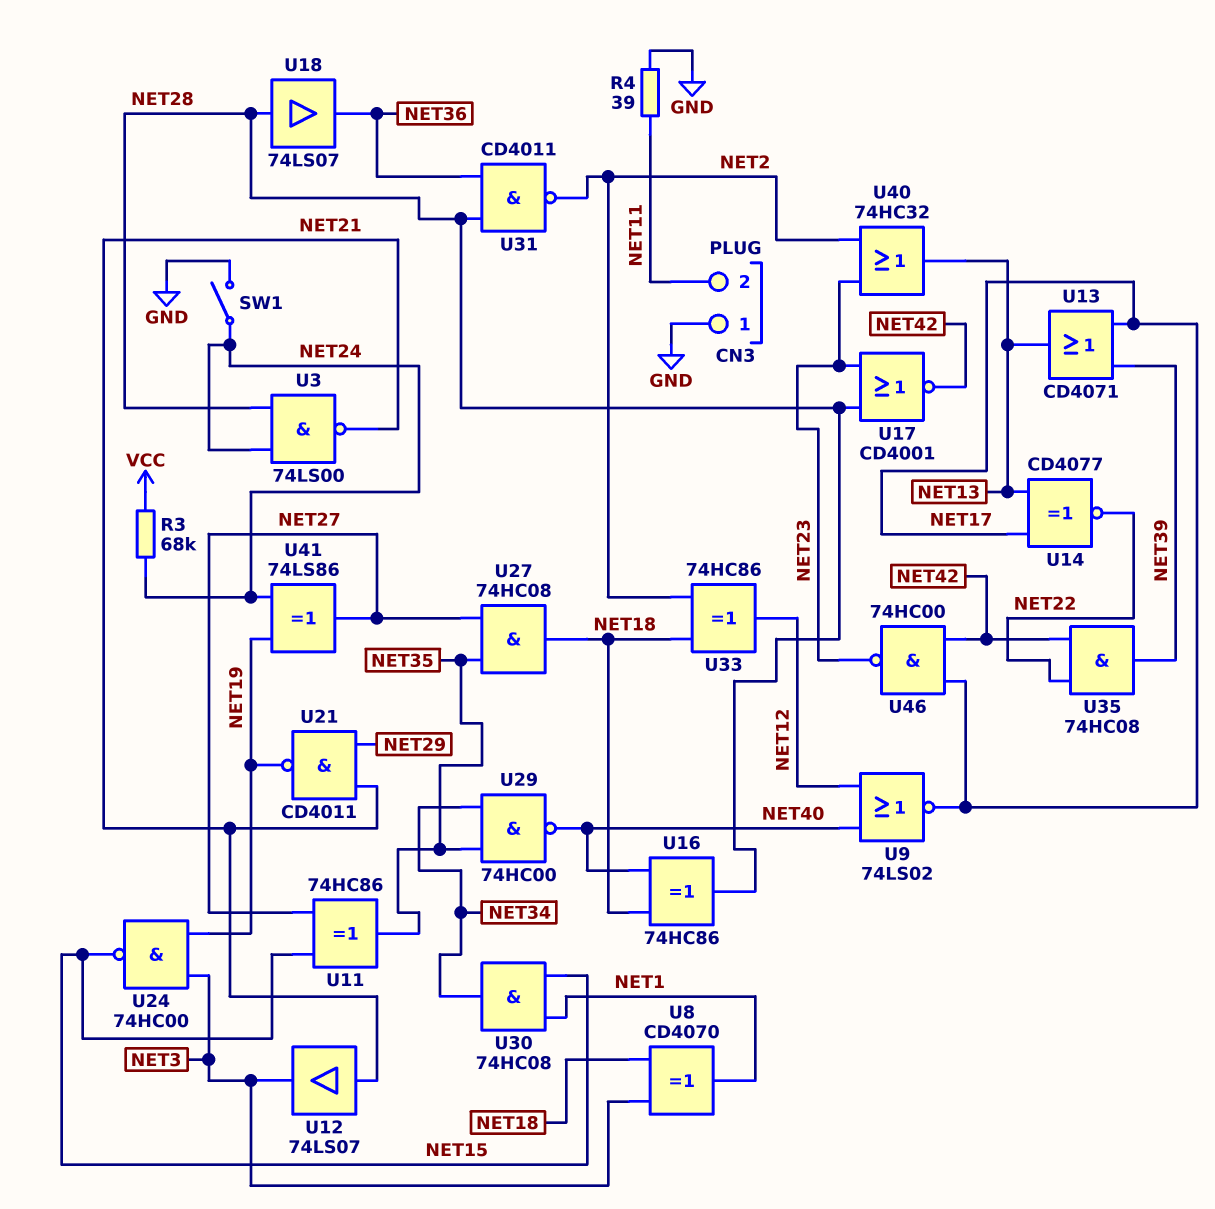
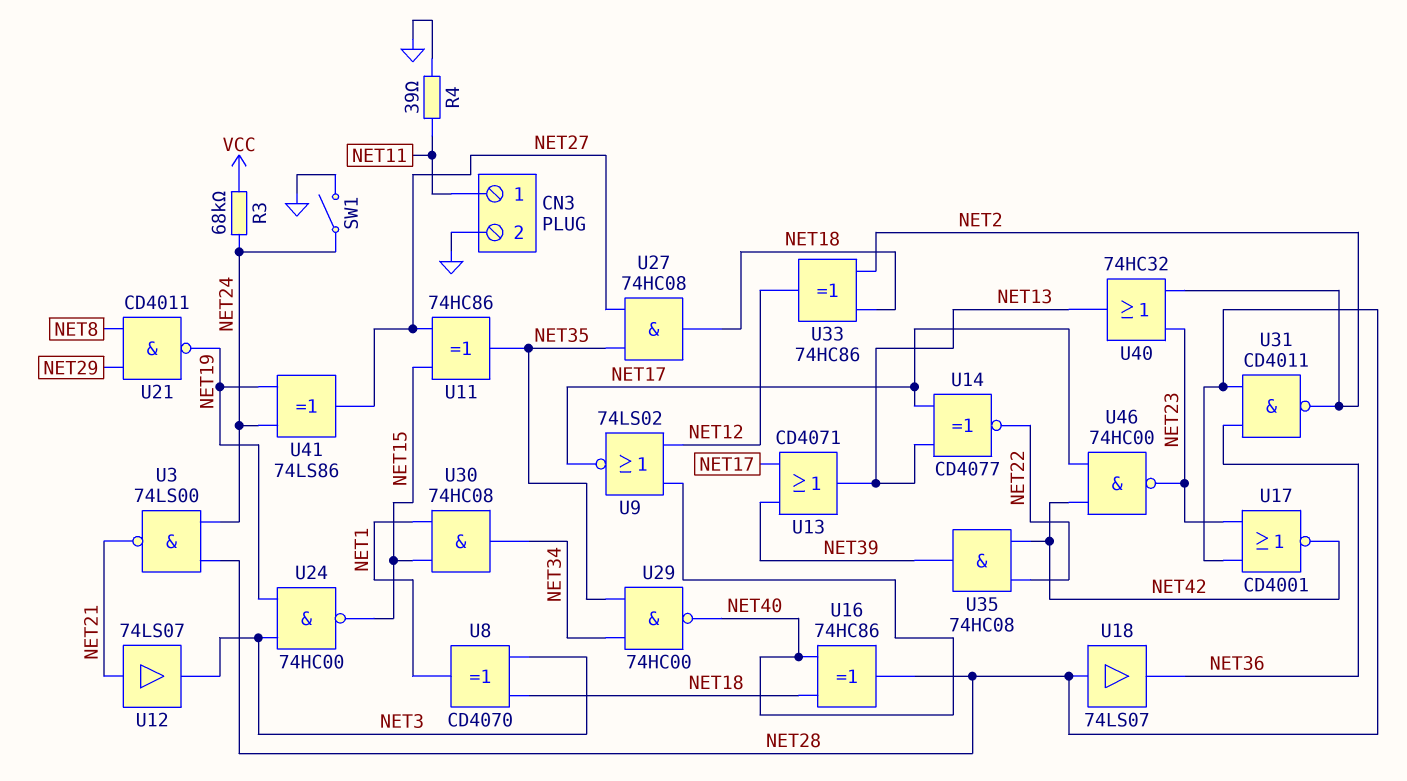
CN3 pin 1: GND -> NET11
CN3 pin 2: NET11 -> GND
U21: NAND CD4011 (in NET21, in NET29, out NET19) -> NAND CD4011 (in NET8, in NET29, out NET19)

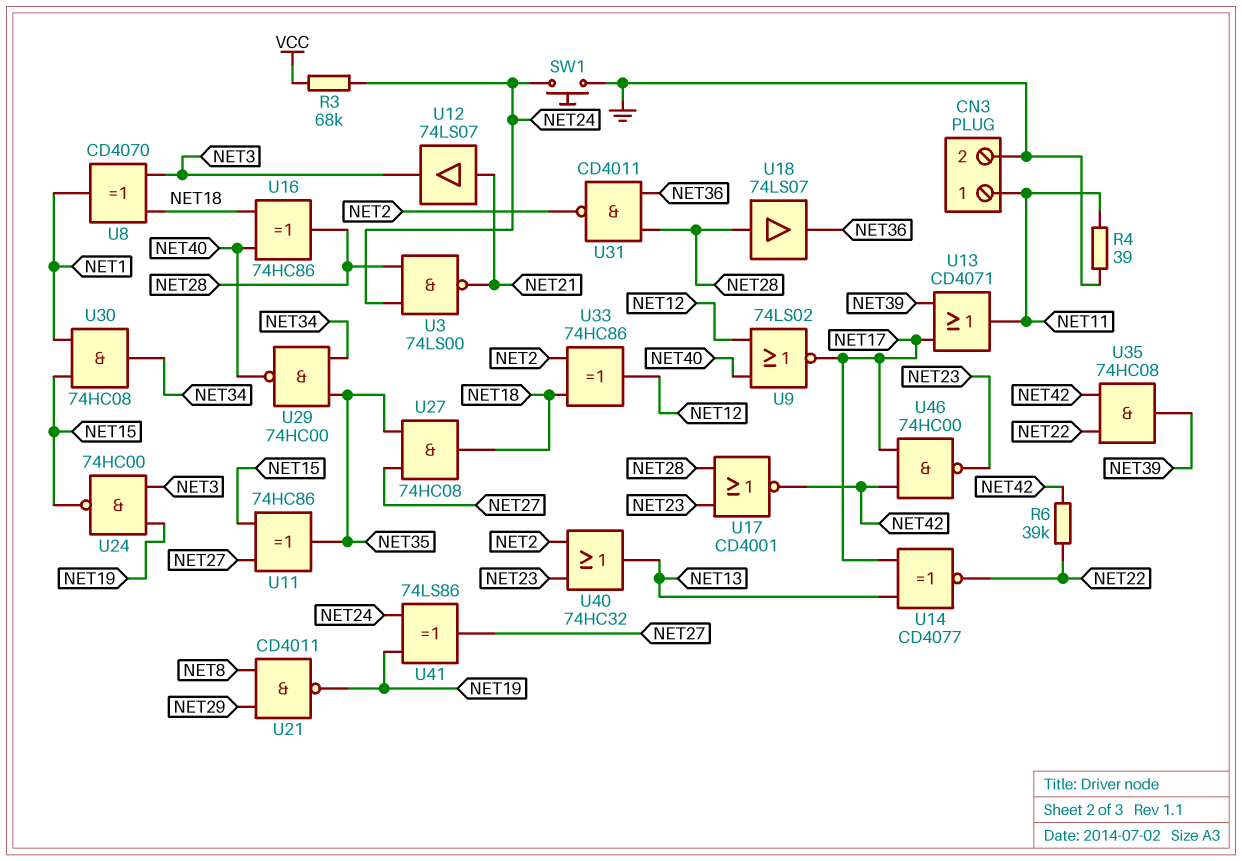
R6: none -> 39k (NET22, NET42)
SW1: switch (GND, NET24) -> button (GND, NET24)
U13: OR CD4071 (in NET17, in NET39, out NET13) -> OR CD4071 (in NET17, in NET39, out NET11)

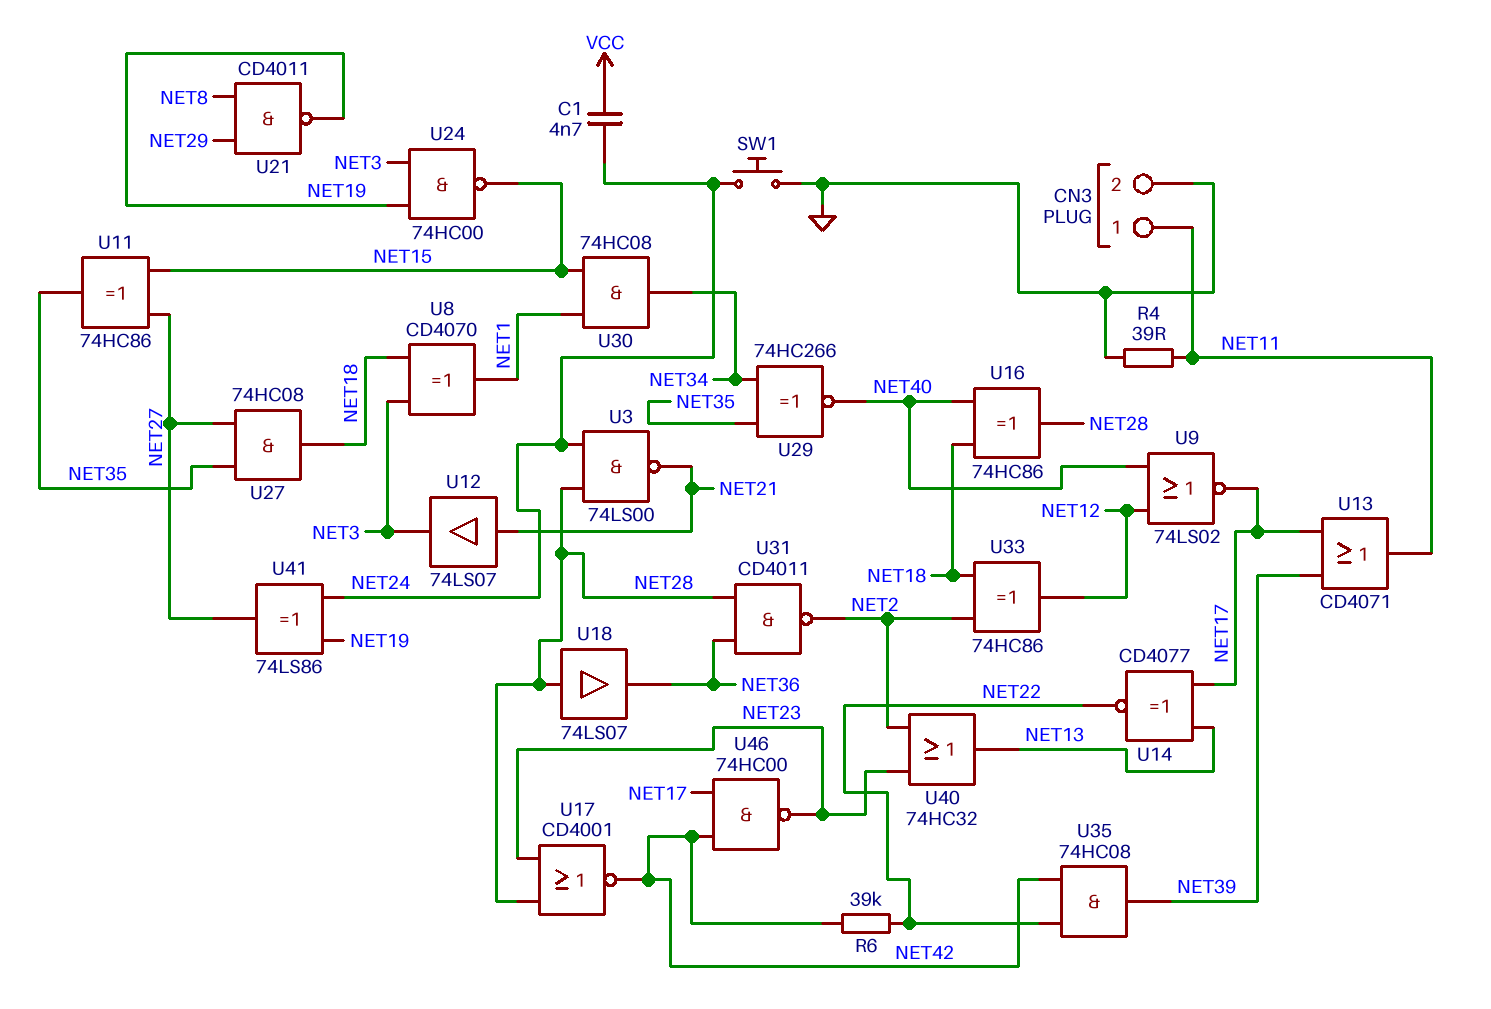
C1: none -> 4.7nF (NET24, VCC)
R3: 68k (NET24, VCC) -> none
U29: NAND 74HC00 (in NET34, in NET35, out NET40) -> XNOR 74HC266 (in NET34, in NET35, out NET40)

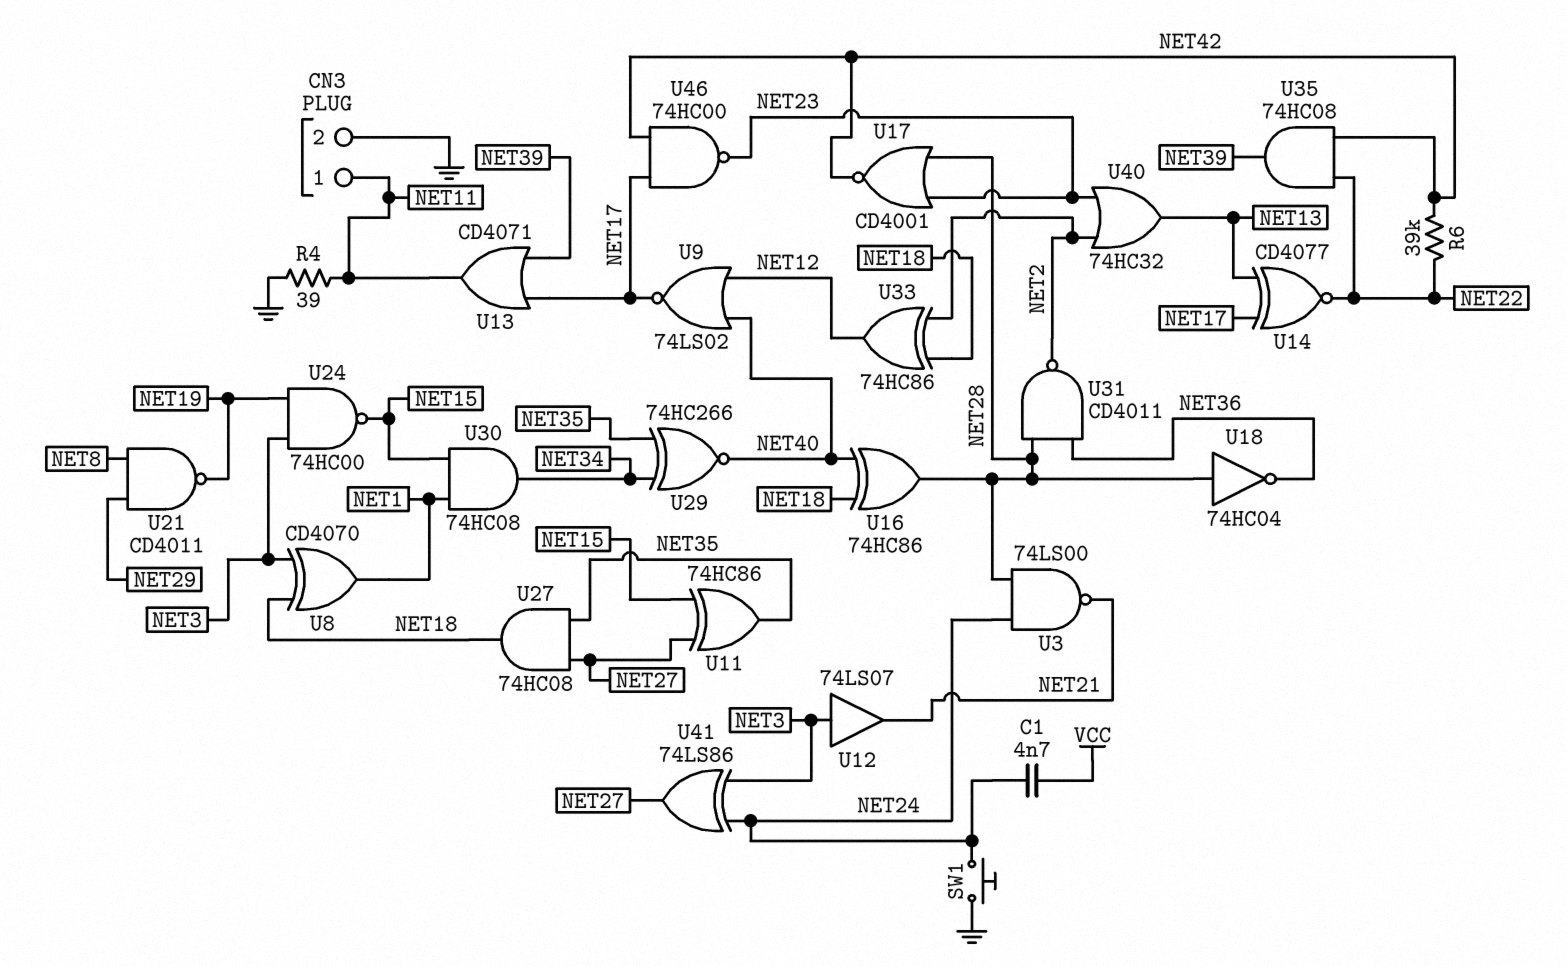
U12: buffer 74LS07 (in NET21, out NET3) -> buffer 74LS07 (in NET3, out NET21)
U18: buffer 74LS07 (in NET28, out NET36) -> NOT 74HC04 (in NET28, out NET36)
U41: XOR 74LS86 (in NET19, in NET24, out NET27) -> XOR 74LS86 (in NET3, in NET24, out NET27)

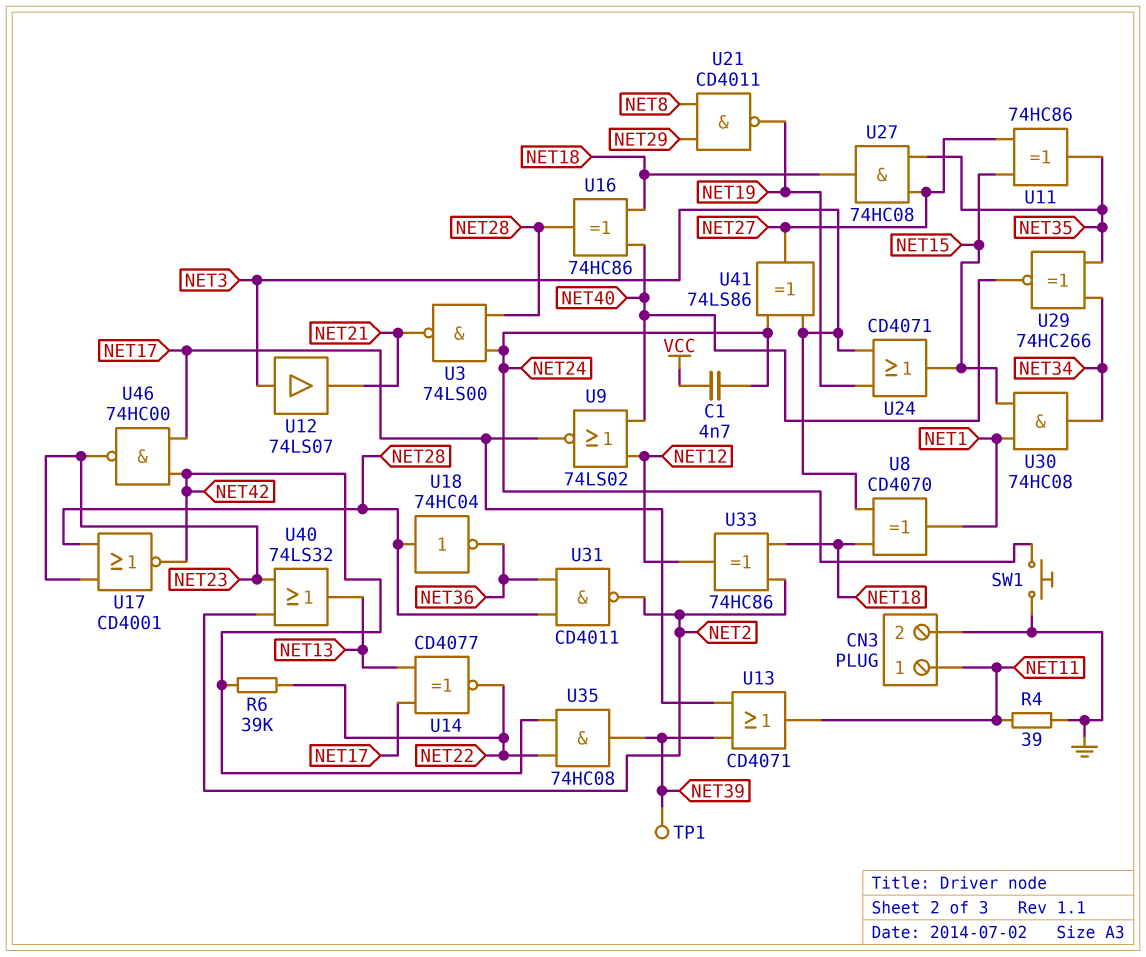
TP1: none -> test point (NET39)
U24: NAND 74HC00 (in NET3, in NET19, out NET15) -> OR CD4071 (in NET3, in NET19, out NET15)
U40: OR 74HC32 (in NET2, in NET23, out NET13) -> OR 74LS32 (in NET2, in NET23, out NET13)

